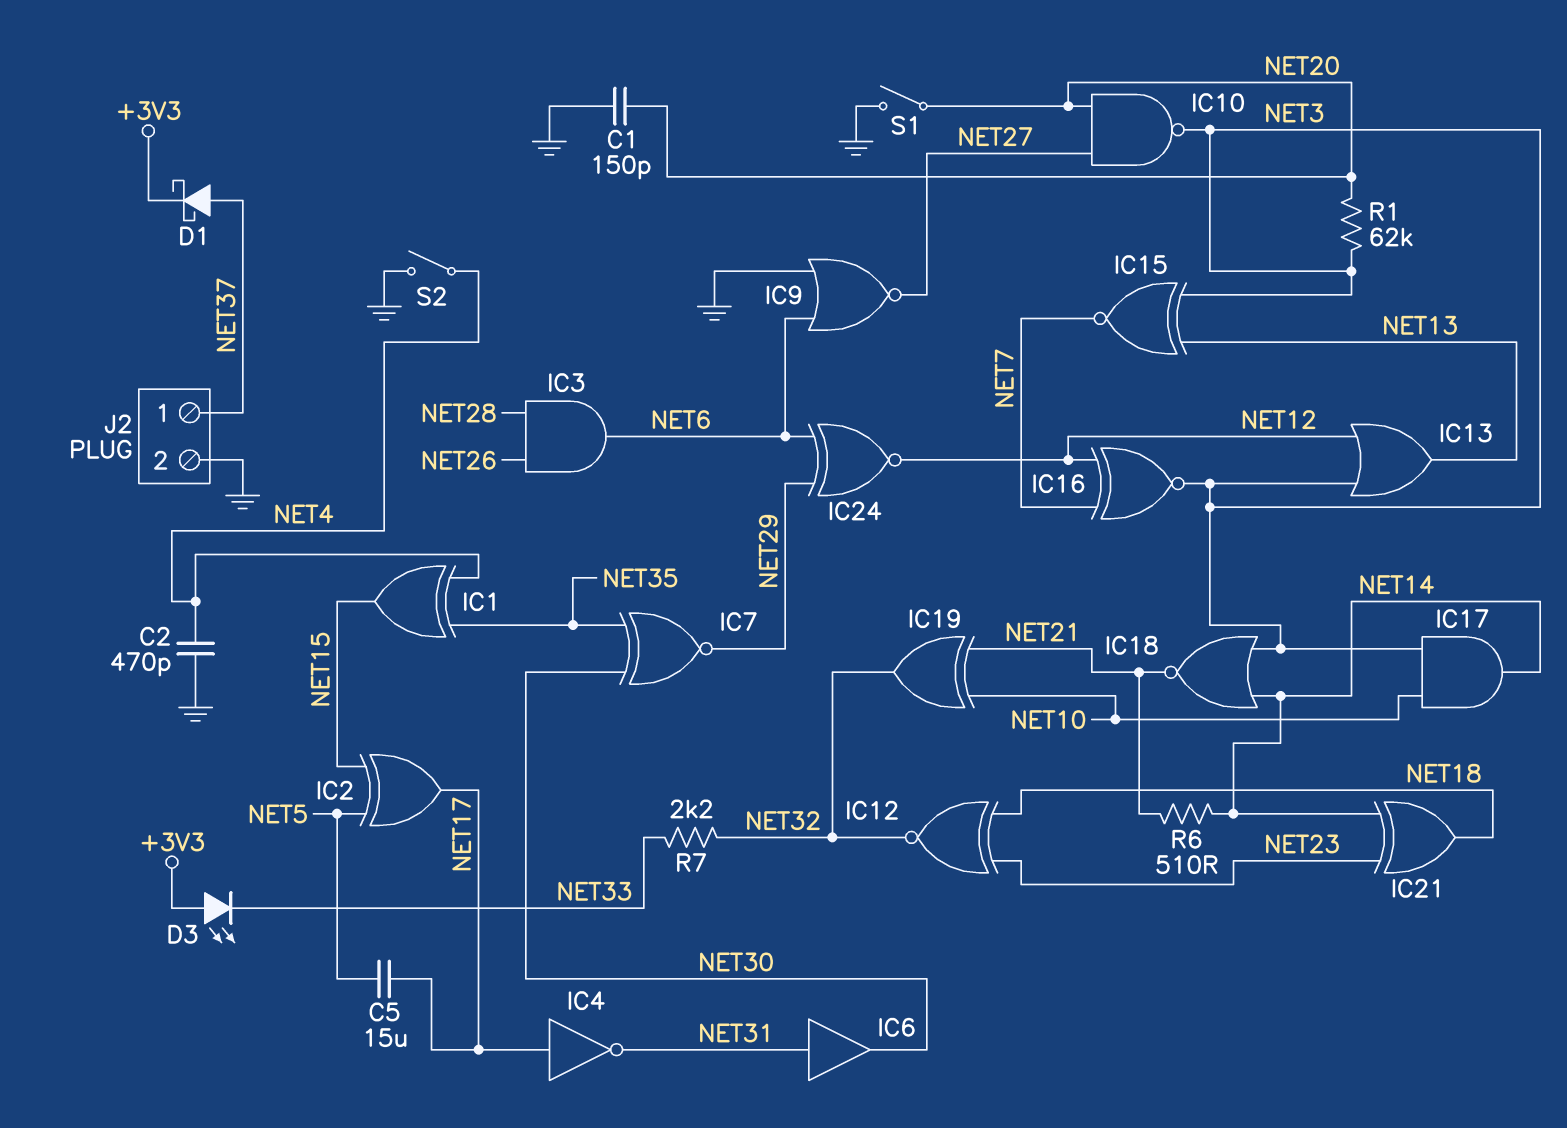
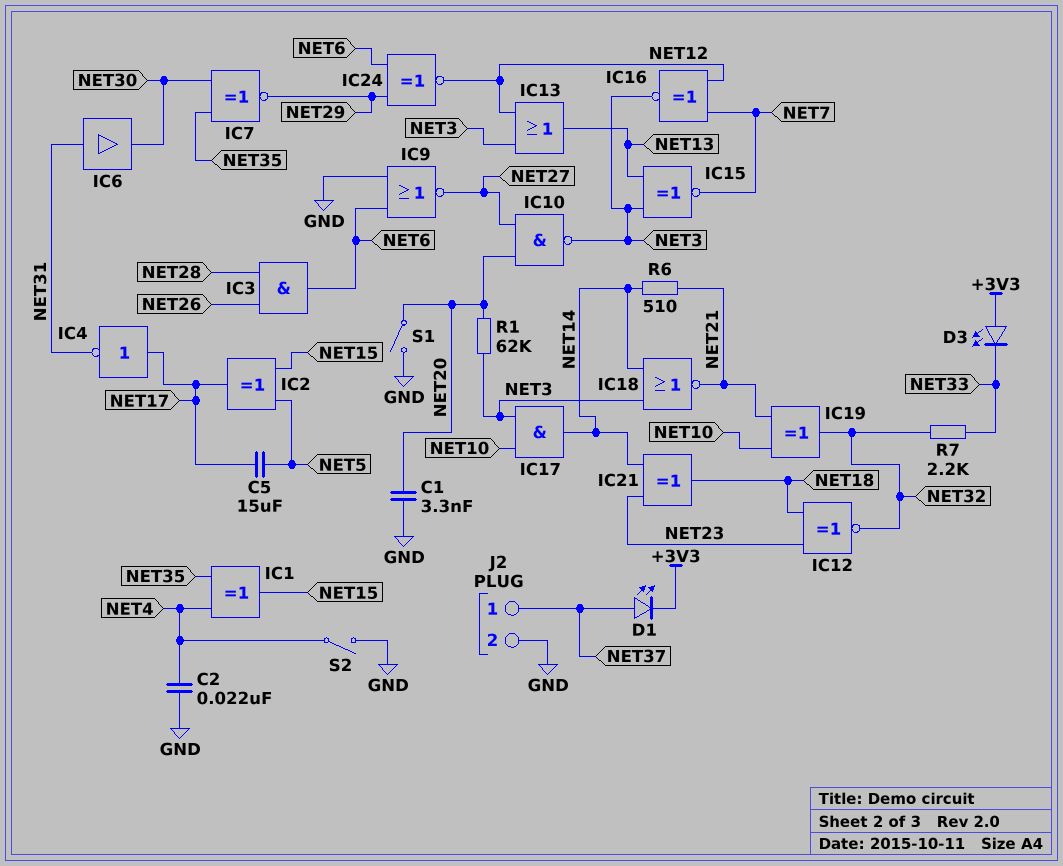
C1: 150pF (GND, NET20) -> 3.3nF (GND, NET20)
C2: 470pF (GND, NET4) -> 22nF (GND, NET4)
D1: schottky (A NET37, K +3V3) -> LED (A NET37, K +3V3)

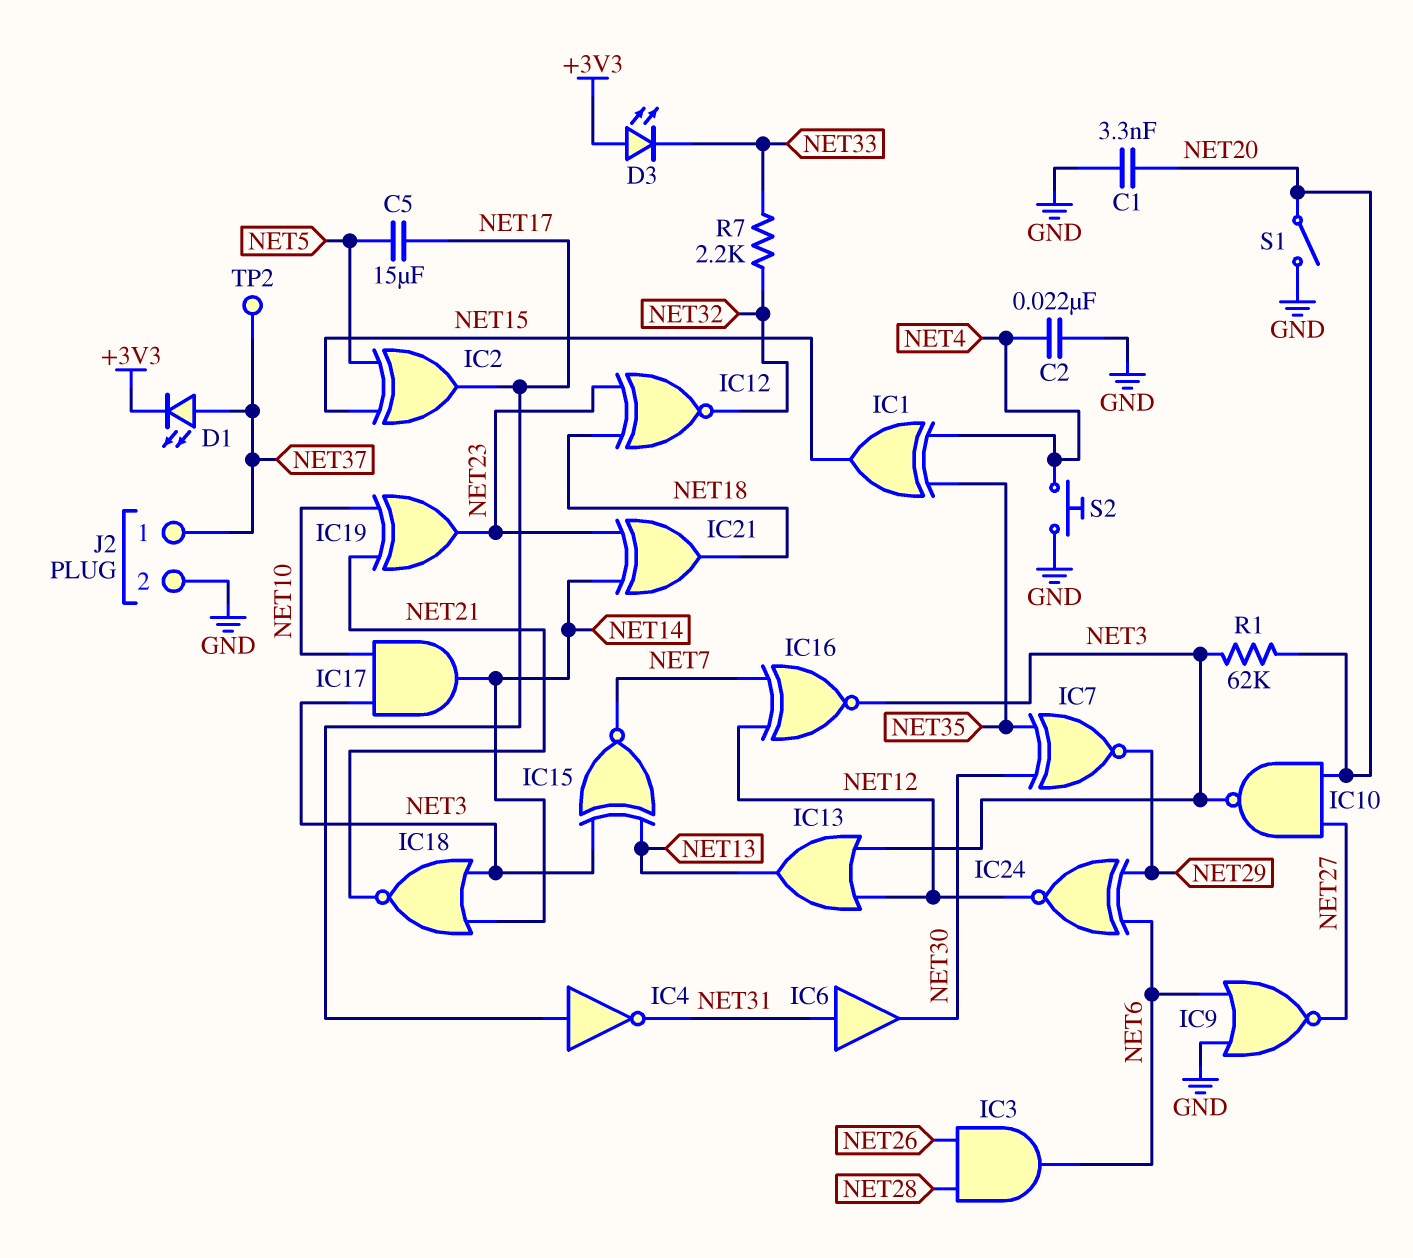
IC19: XOR (in NET10, in NET21, out NET32) -> XOR (in NET10, in NET21, out NET23)
R6: 510 (NET14, NET21) -> none
S2: switch (GND, NET4) -> button (GND, NET4)
TP2: none -> test point (NET37)

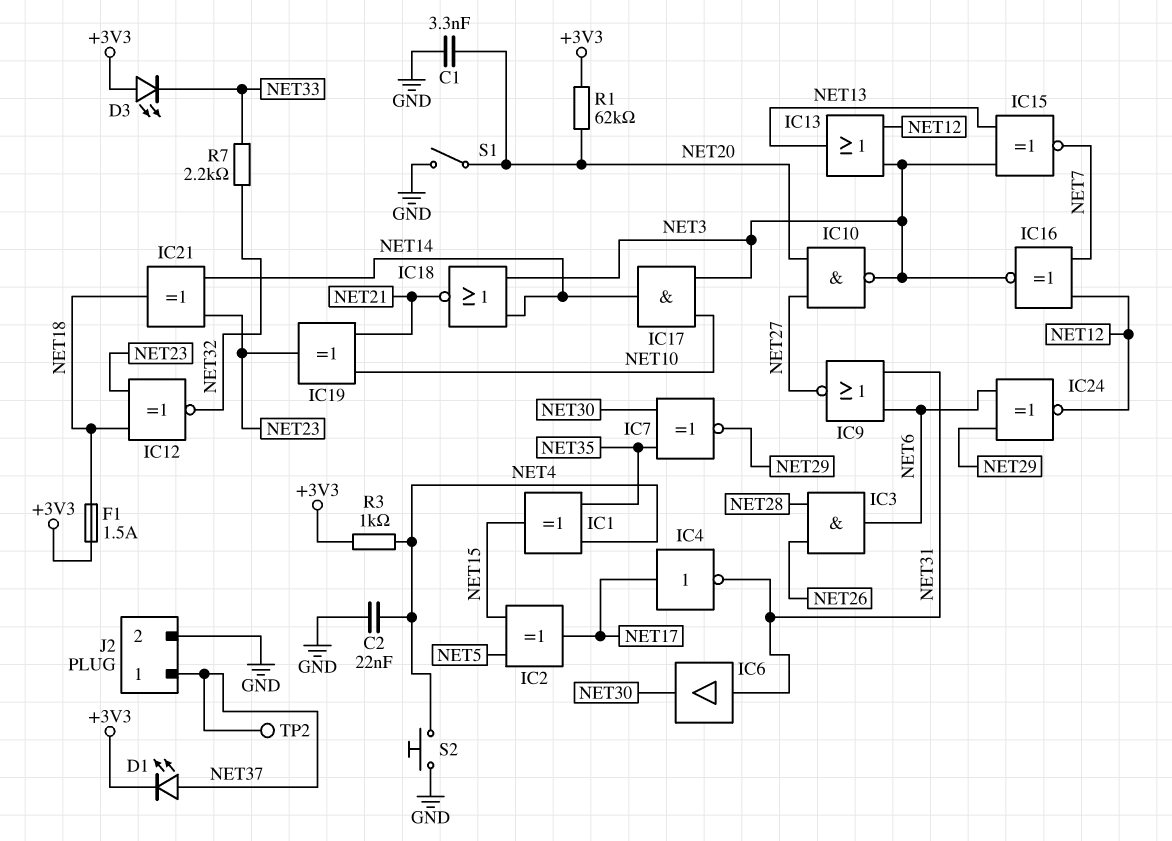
C5: 15uF (NET5, NET17) -> none
F1: none -> 1.5A (+3V3, NET18)
IC9: NOR (in GND, in NET6, out NET27) -> NOR (in NET6, in NET31, out NET27)
R1: 62k (NET3, NET20) -> 62k (+3V3, NET20)
R3: none -> 1k (+3V3, NET4)

